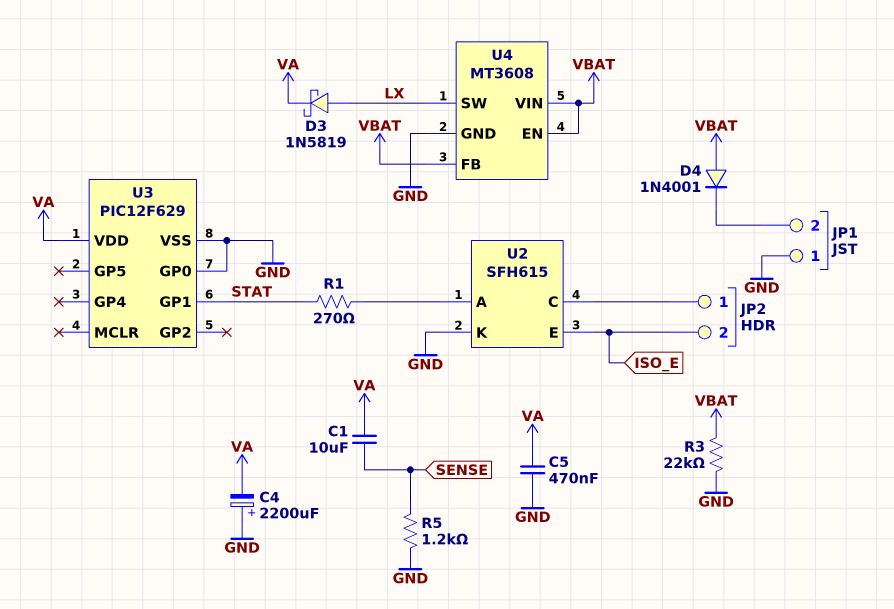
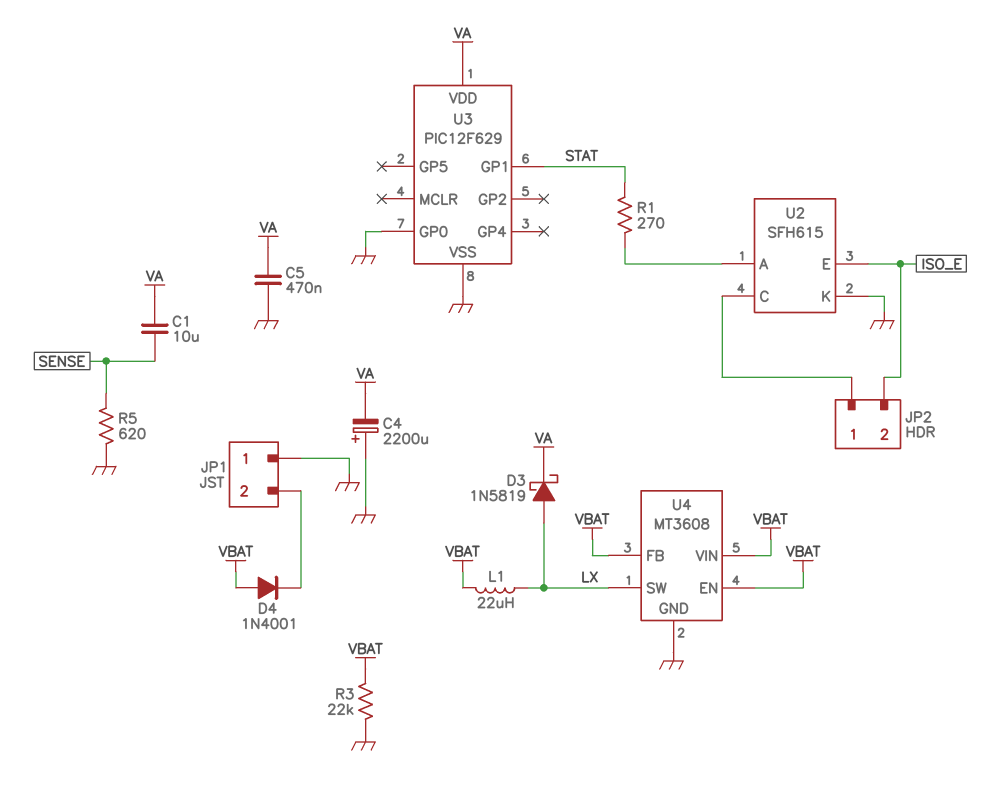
L1: none -> 22uH (LX, VBAT)
R5: 1.2k (GND, SENSE) -> 620 (GND, SENSE)

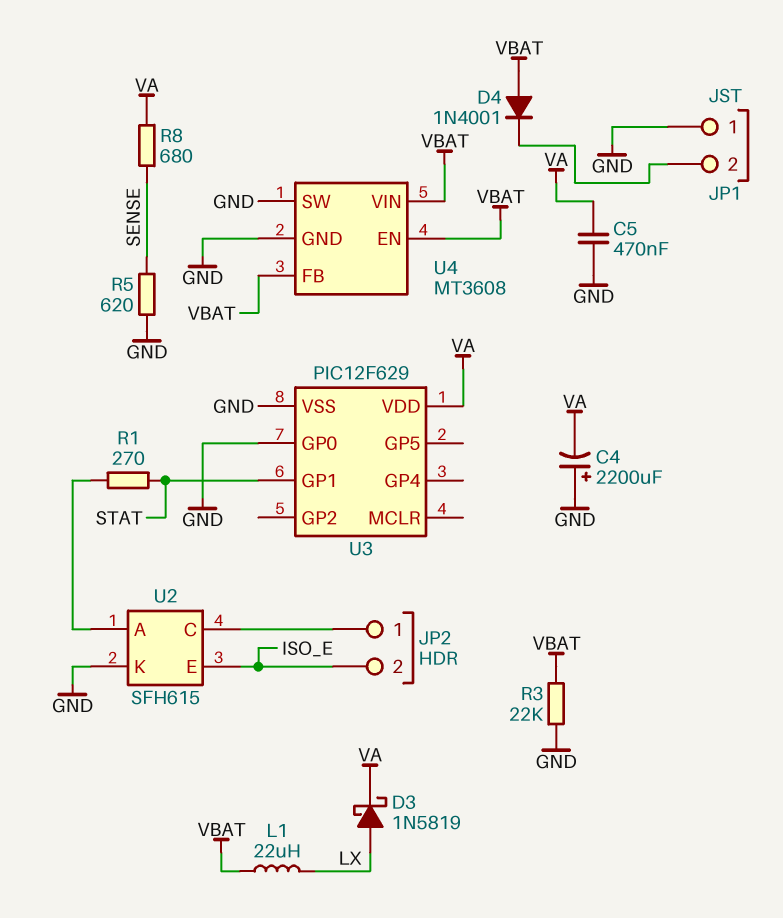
C1: 10uF (SENSE, VA) -> none
R8: none -> 680 (SENSE, VA)
U4 pin SW: LX -> GND

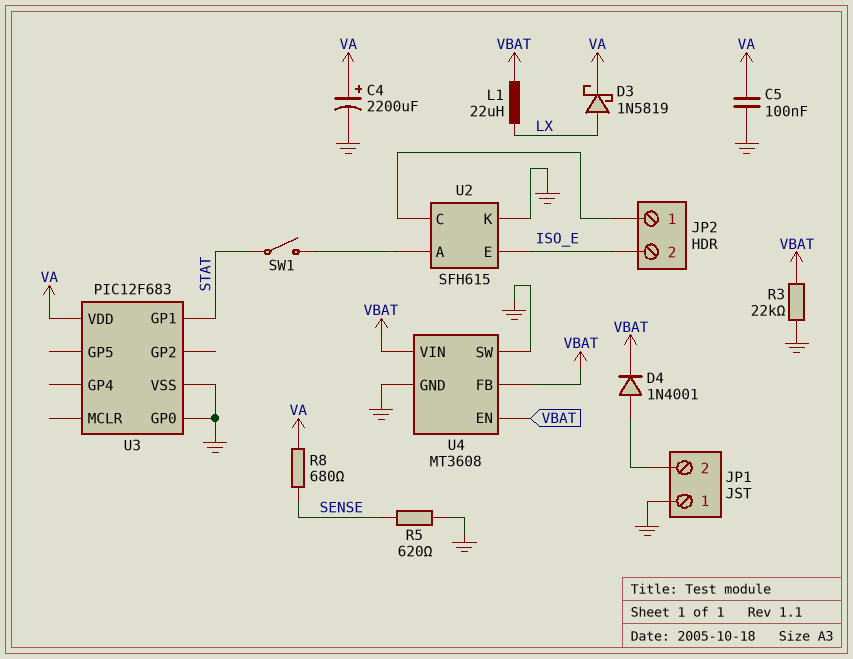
C4: 2200uF (plus GND, minus VA) -> 2200uF (plus VA, minus GND)
C5: 470nF (GND, VA) -> 100nF (GND, VA)
D4: diode 1N4001 (A VBAT, K JP1/2) -> diode 1N4001 (A JP1/2, K VBAT)
R1: 270 (STAT, U2/A) -> none
SW1: none -> switch (STAT, U2/A)
U3: PIC12F629 -> PIC12F683

